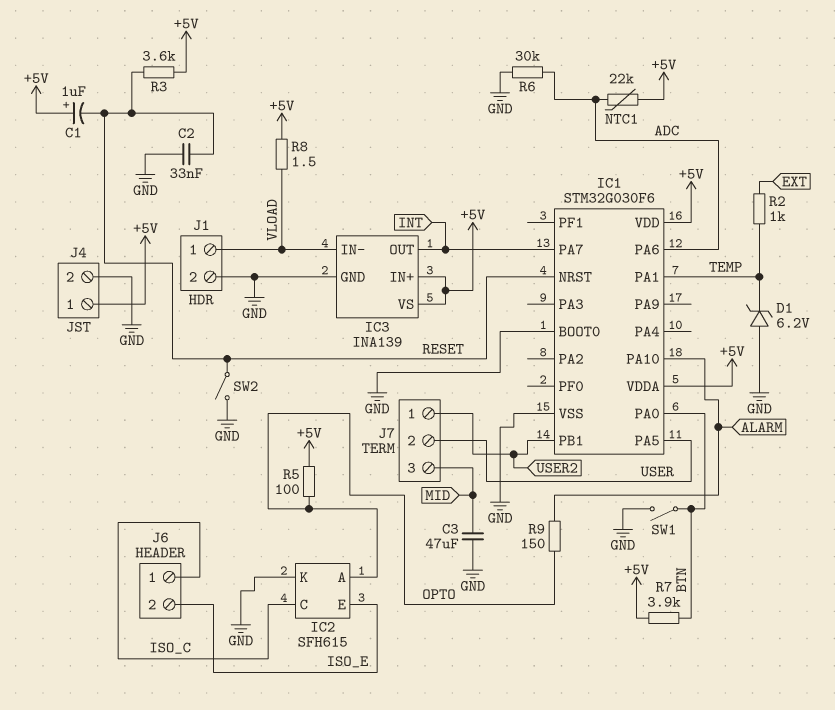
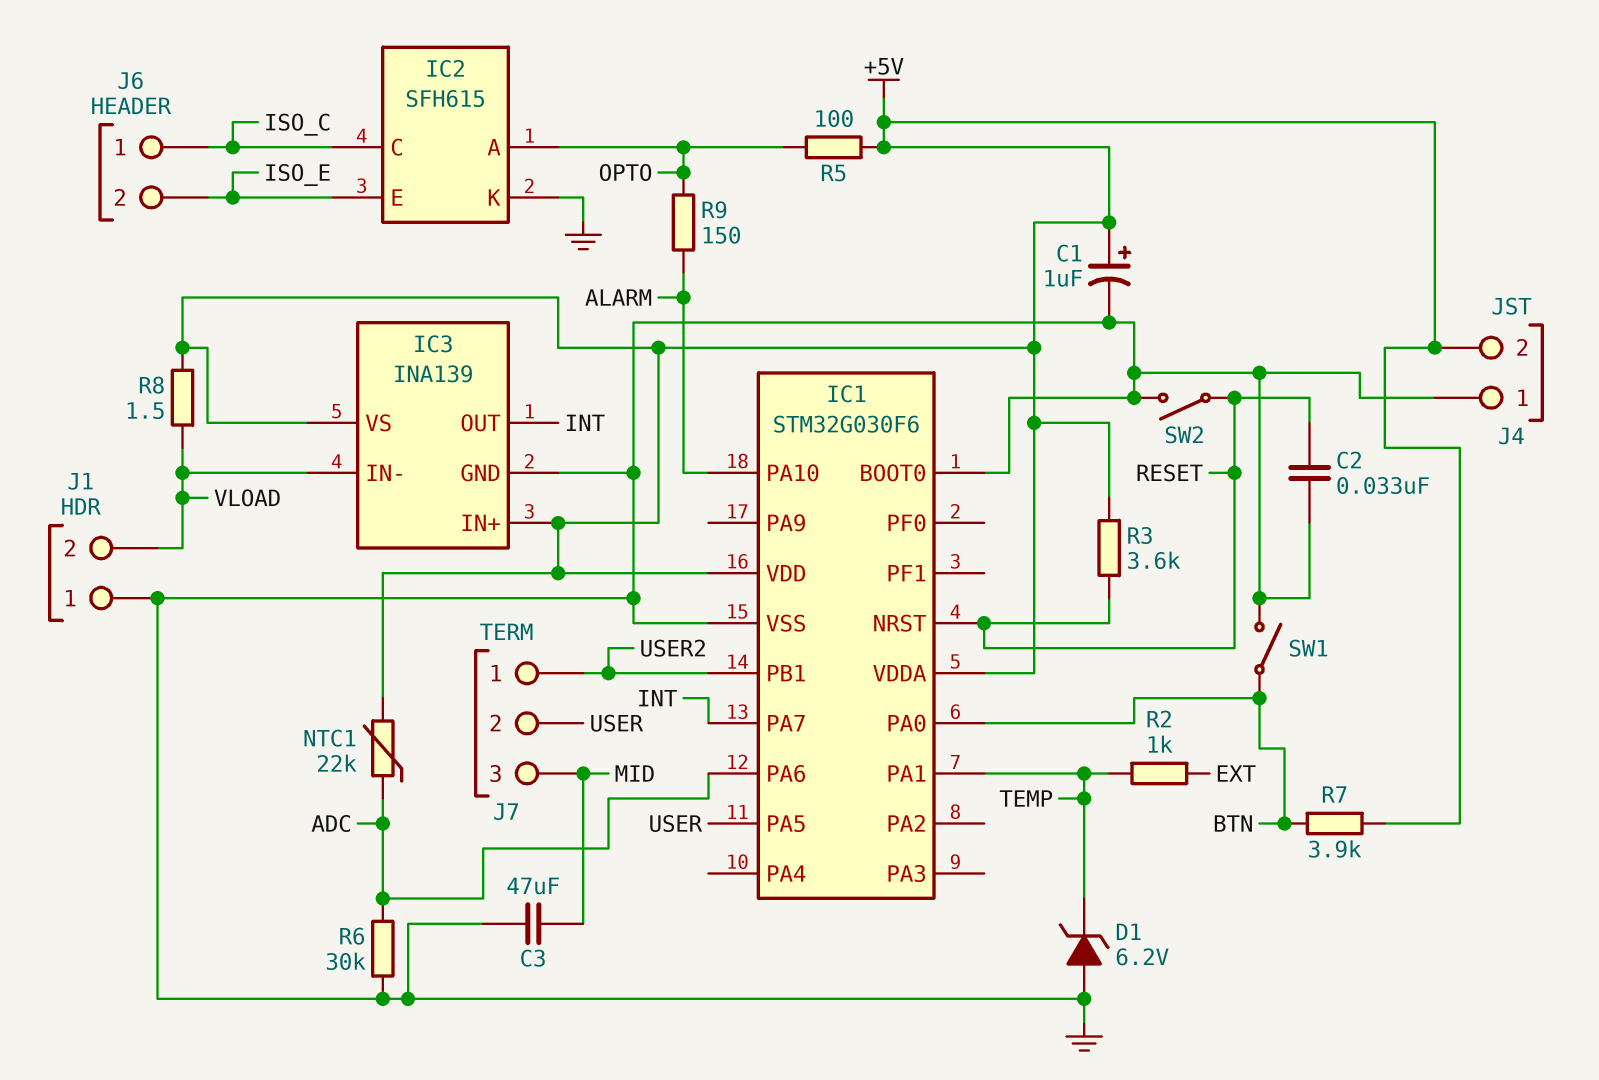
C1: 1uF (plus +5V, minus RESET) -> 1uF (plus +5V, minus GND)
J1 pin 1: VLOAD -> GND
J1 pin 2: GND -> VLOAD
J4 pin 1: +5V -> GND
J4 pin 2: GND -> +5V

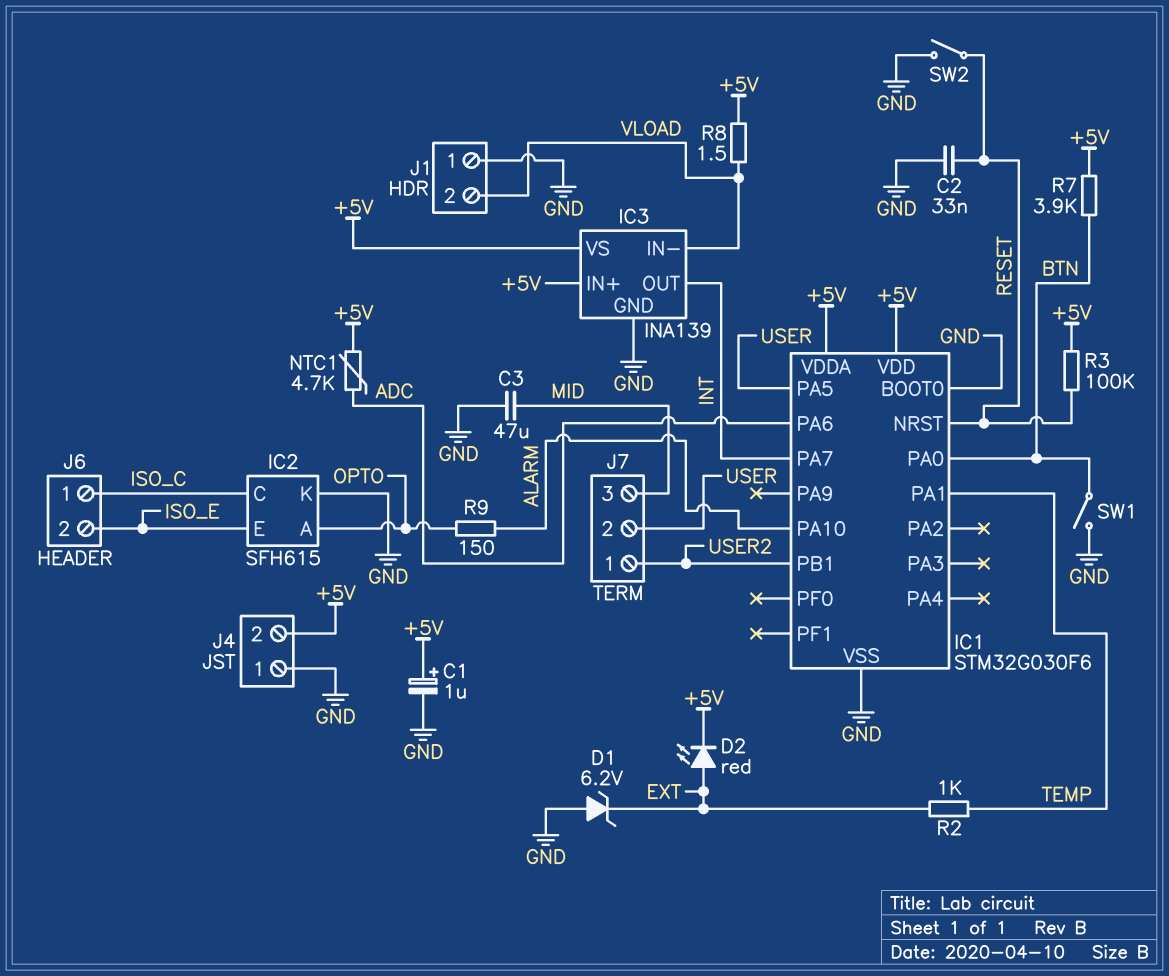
D1: zener 6.2V (A GND, K TEMP) -> zener 6.2V (A GND, K EXT)
D2: none -> LED red (A EXT, K +5V)
NTC1: 22k (+5V, ADC) -> 4.7k (+5V, ADC)
R3: 3.6k (+5V, RESET) -> 100k (+5V, RESET)
R5: 100 (+5V, OPTO) -> none
R6: 30k (ADC, GND) -> none

